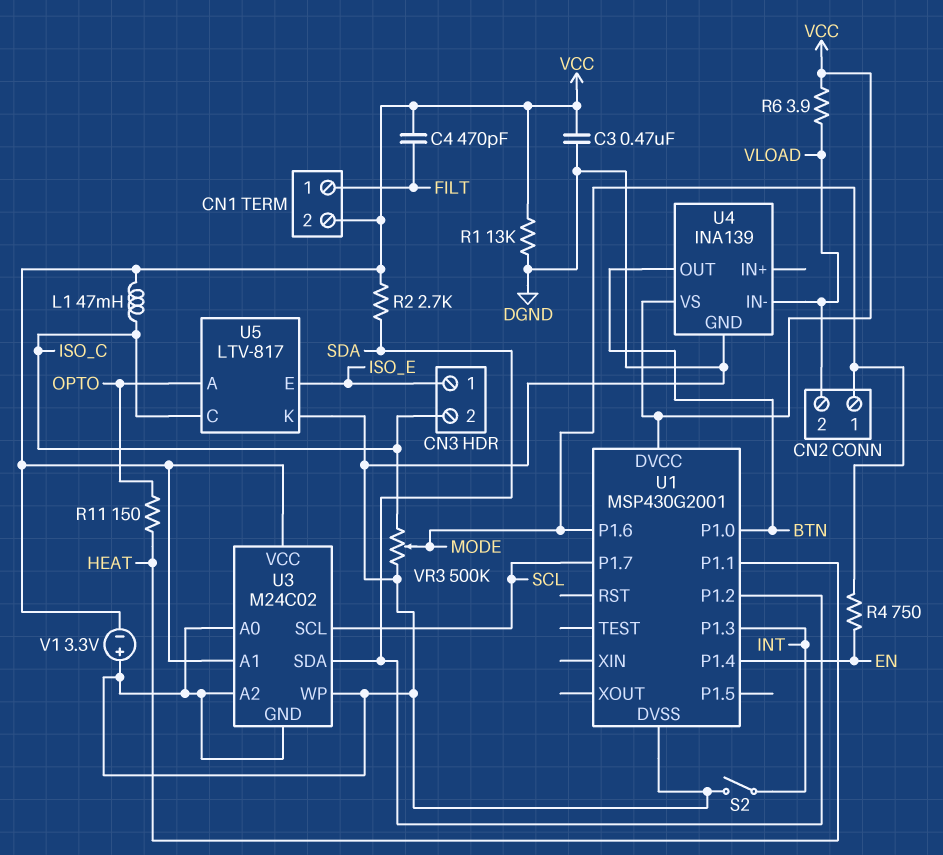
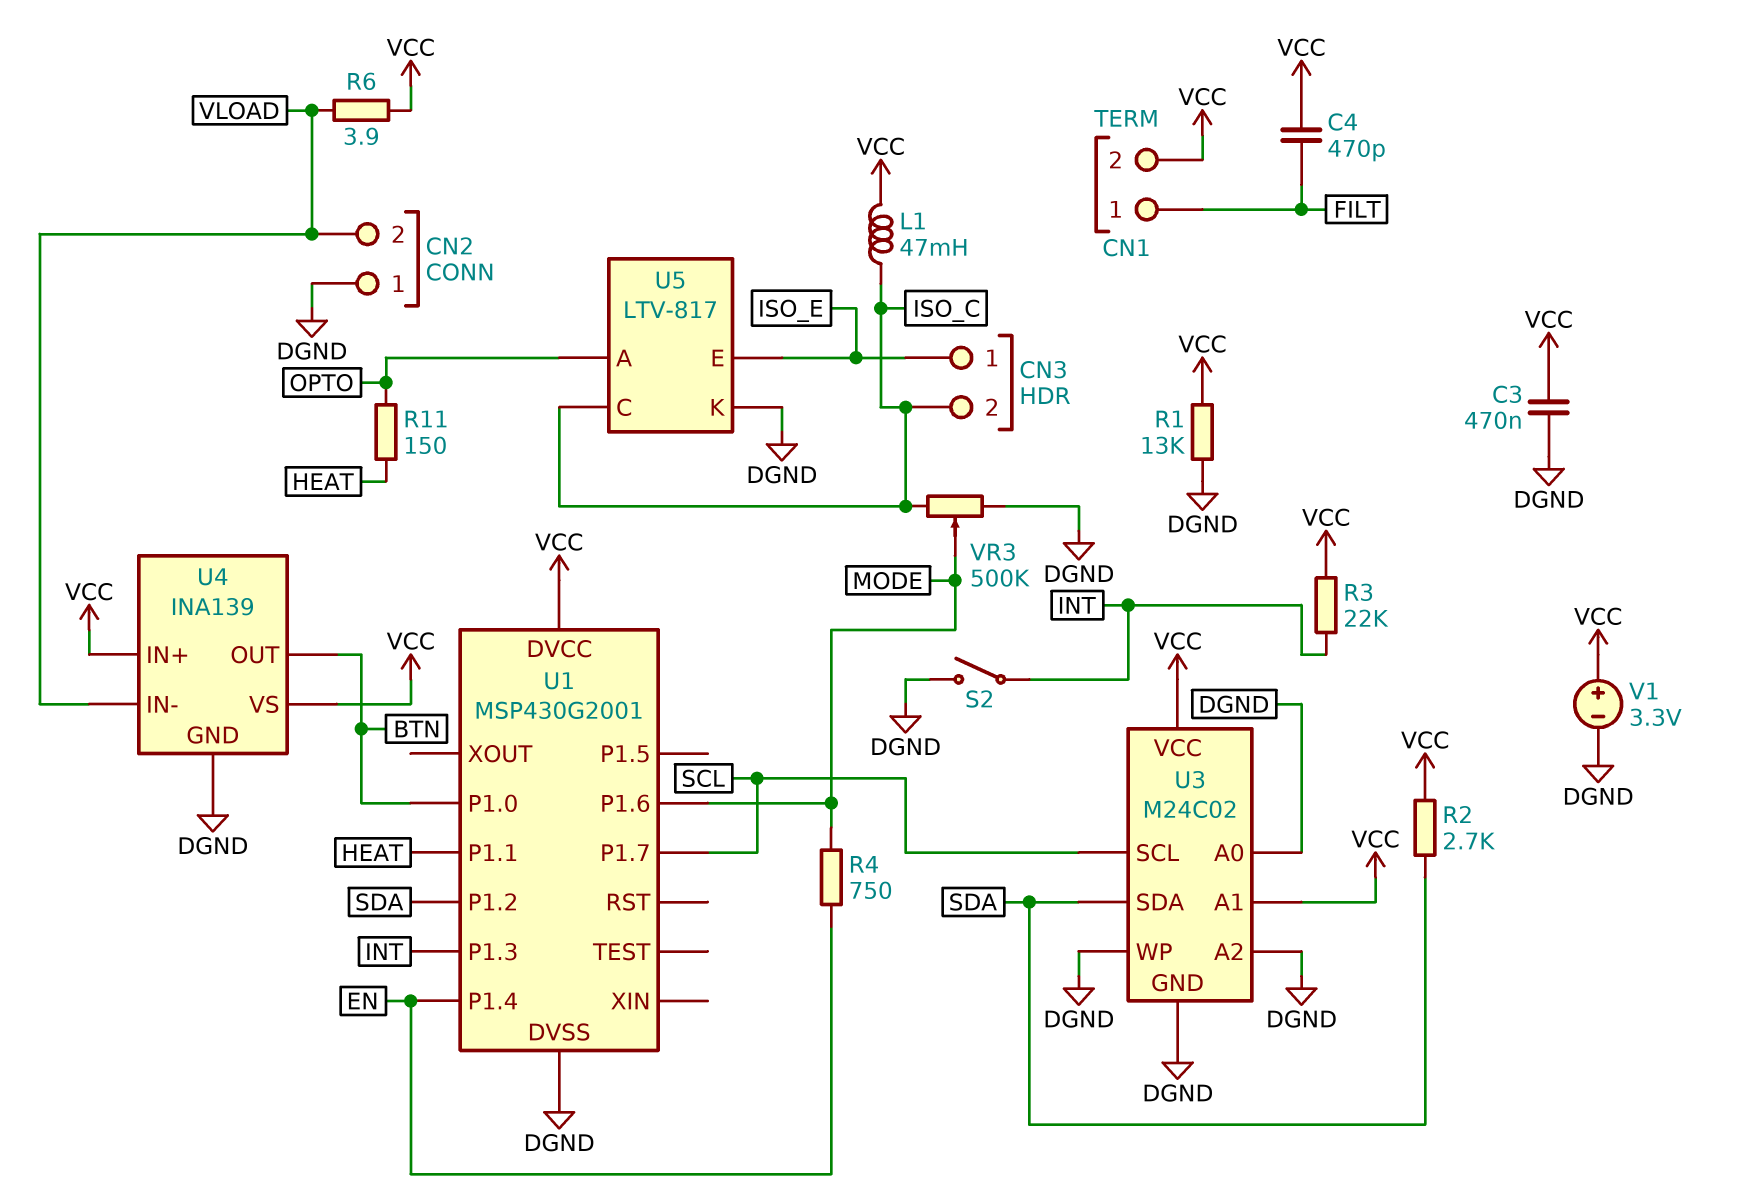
CN2 pin 1: MODE -> DGND
R3: none -> 22k (INT, VCC)
U4 pin IN+: none -> VCC
V1: 3.3V (plus DGND, minus VCC) -> 3.3V (plus VCC, minus DGND)

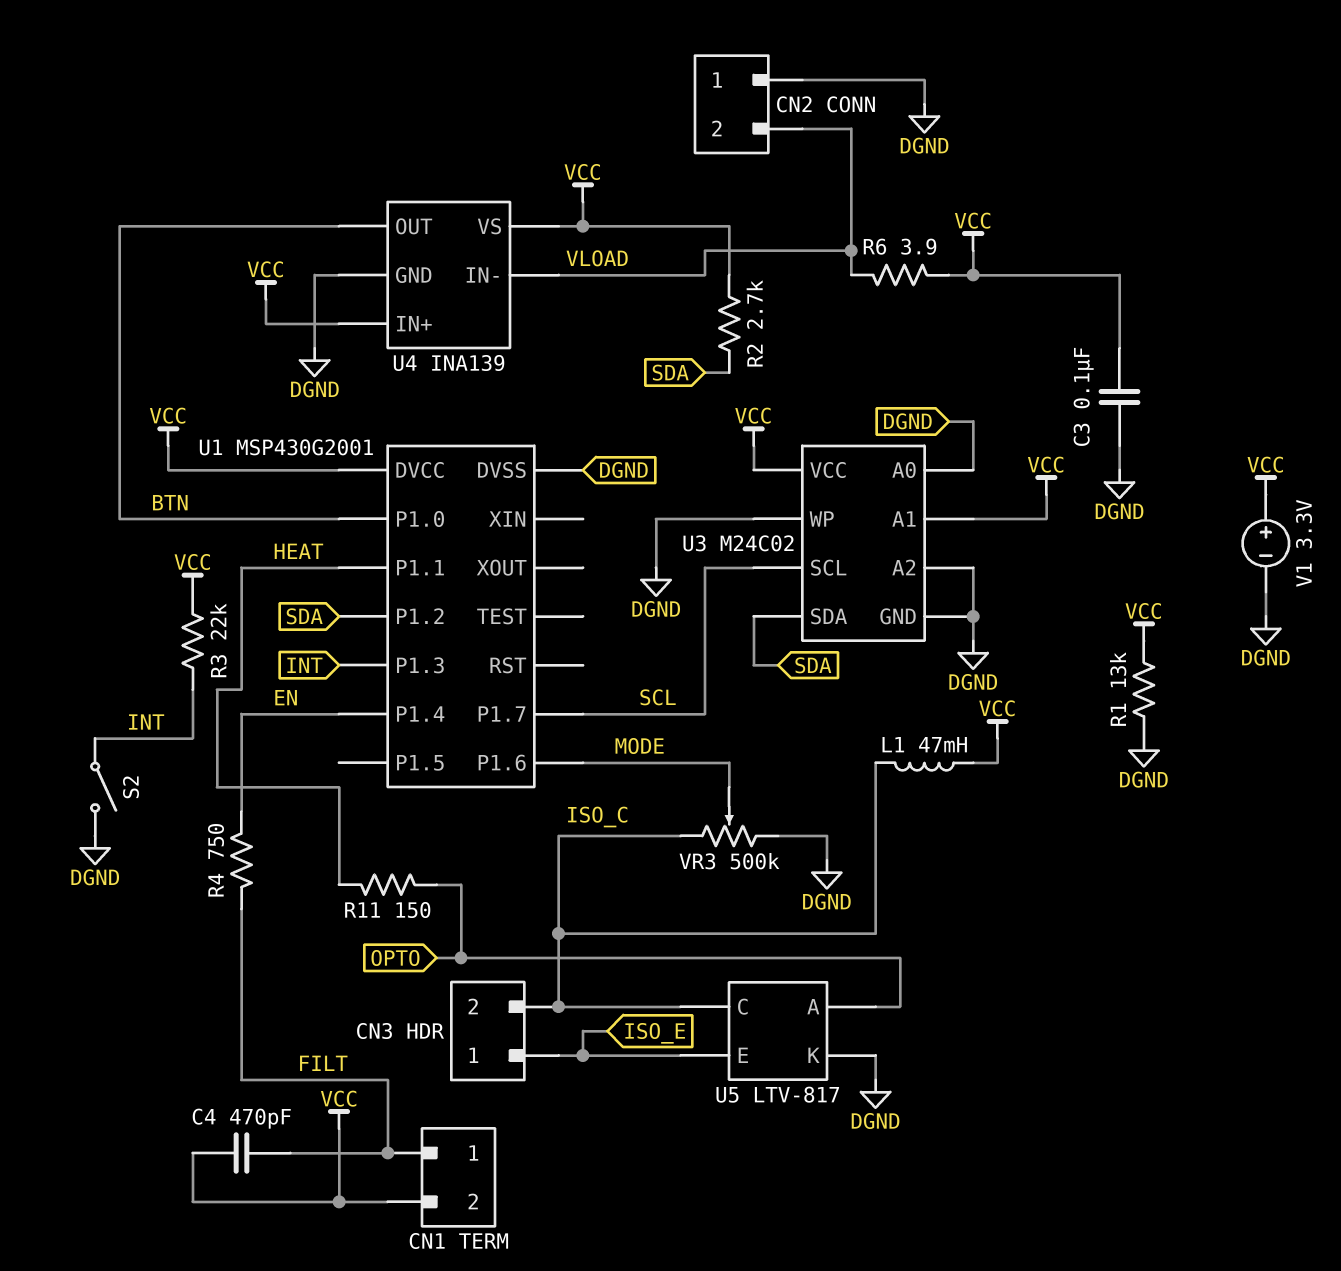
C3: 470nF (DGND, VCC) -> 100nF (DGND, VCC)
R4: 750 (EN, MODE) -> 750 (EN, FILT)

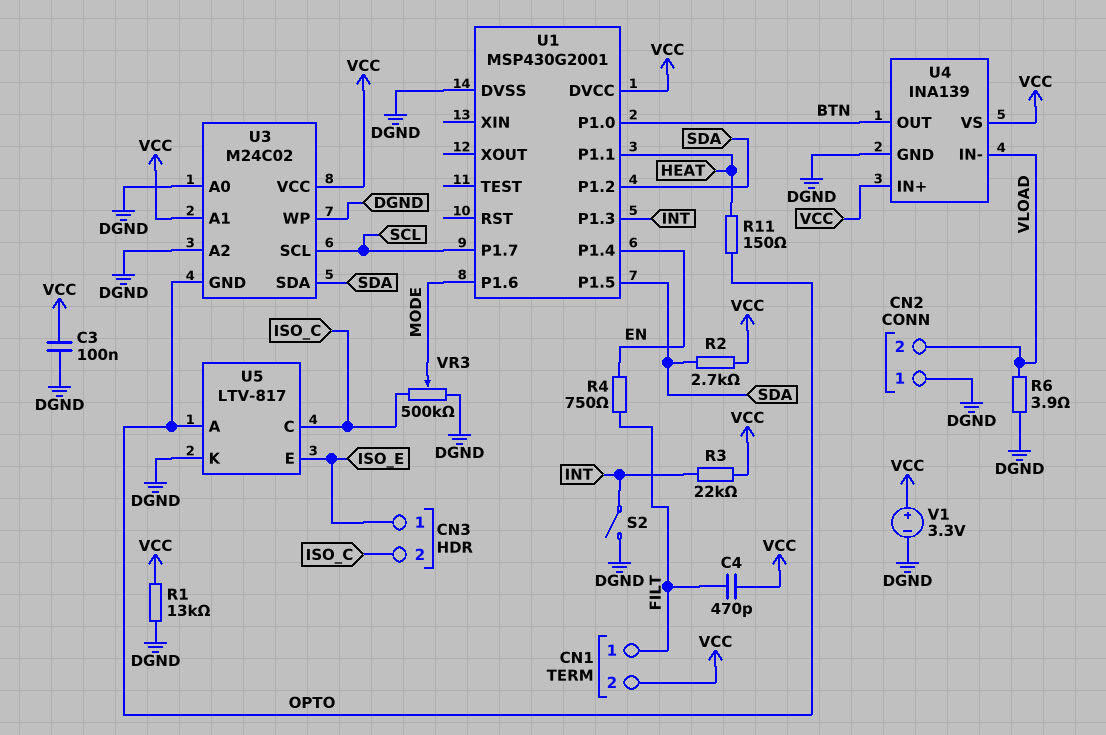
L1: 47mH (ISO_C, VCC) -> none
R6: 3.9 (VCC, VLOAD) -> 3.9 (DGND, VLOAD)
U1 pin P1.5: none -> SDA
U3 pin GND: DGND -> OPTO

